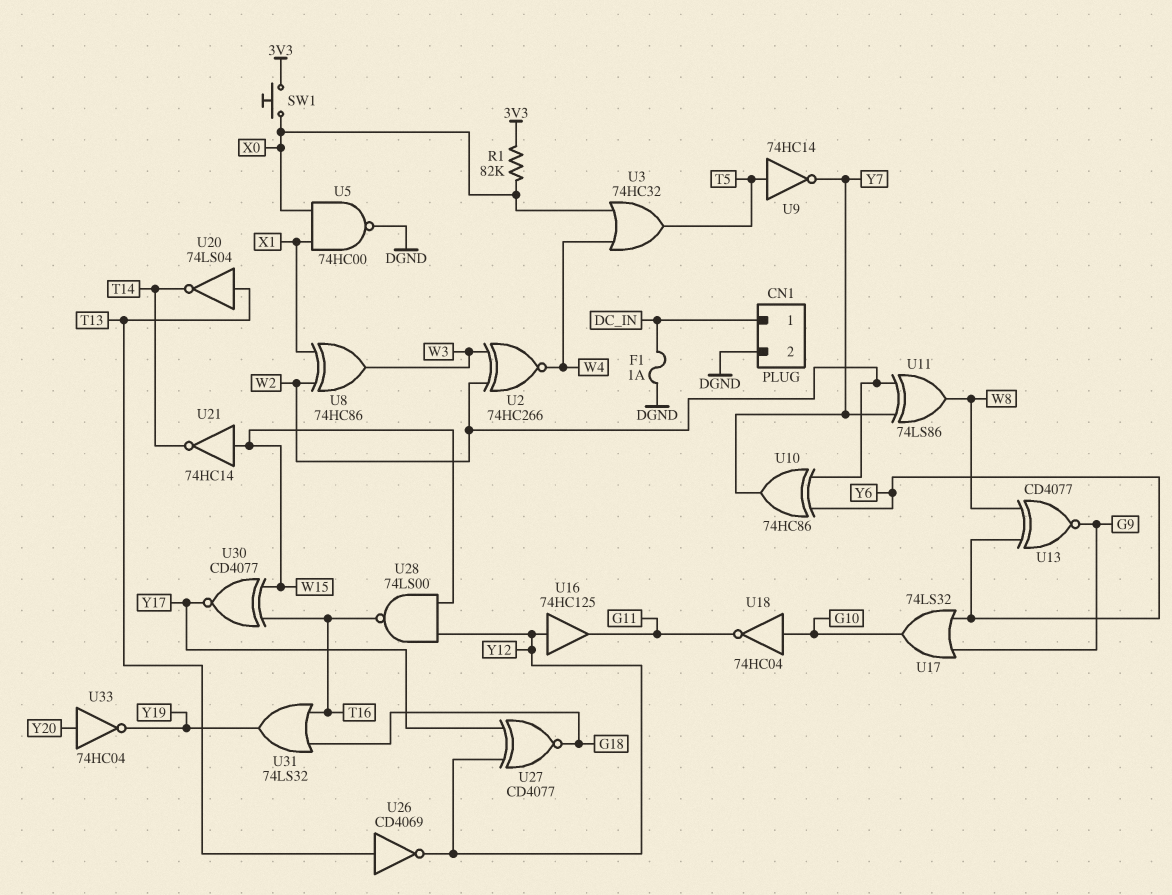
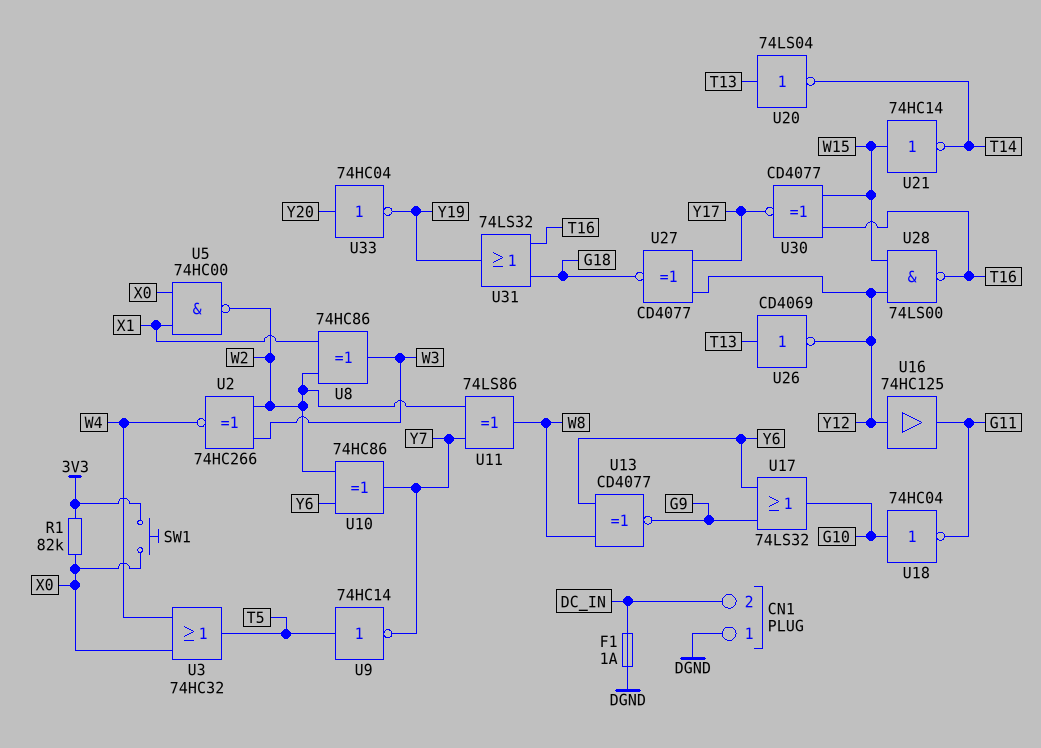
CN1 pin 1: DC_IN -> DGND
CN1 pin 2: DGND -> DC_IN
U5: NAND 74HC00 (in X0, in X1, out DGND) -> NAND 74HC00 (in X0, in X1, out W2)

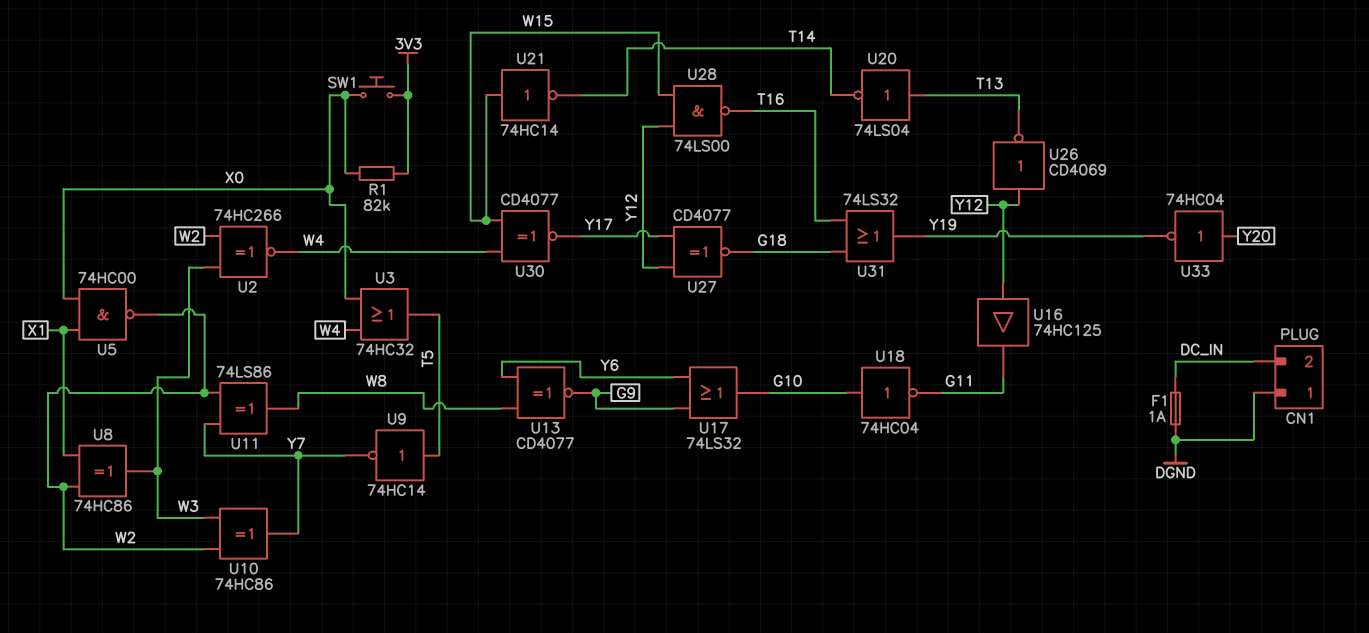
U10: XOR 74HC86 (in W2, in Y6, out Y7) -> XOR 74HC86 (in W2, in W3, out Y7)
U26: NOT CD4069 (in T13, out Y12) -> NOT CD4069 (in Y12, out T13)
U30: XNOR CD4077 (in T16, in W15, out Y17) -> XNOR CD4077 (in W4, in W15, out Y17)

